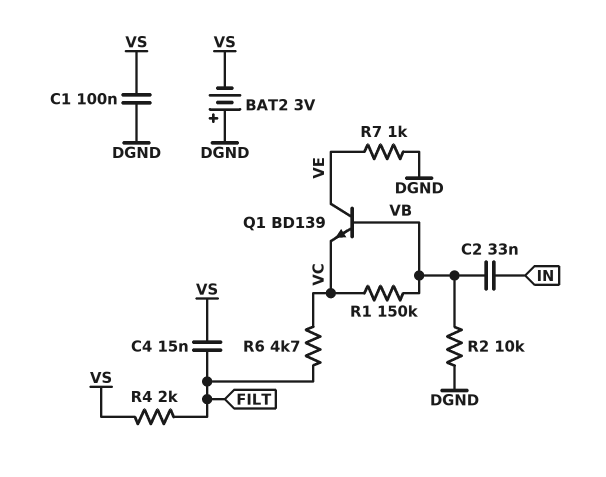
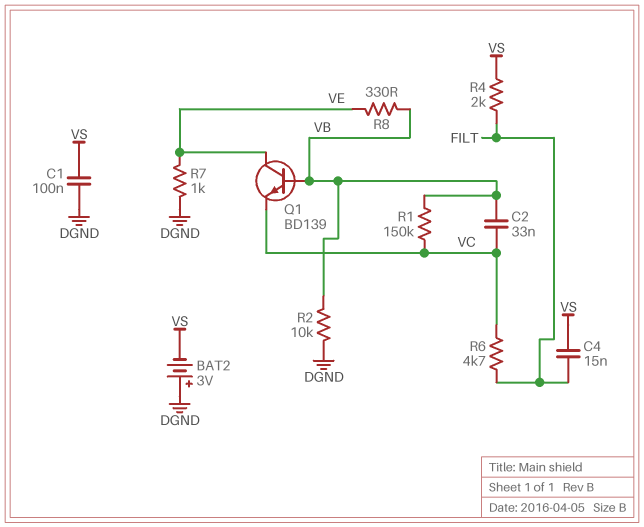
C2: 33nF (IN, VB) -> 33nF (VB, VC)
R8: none -> 330 (VB, VE)

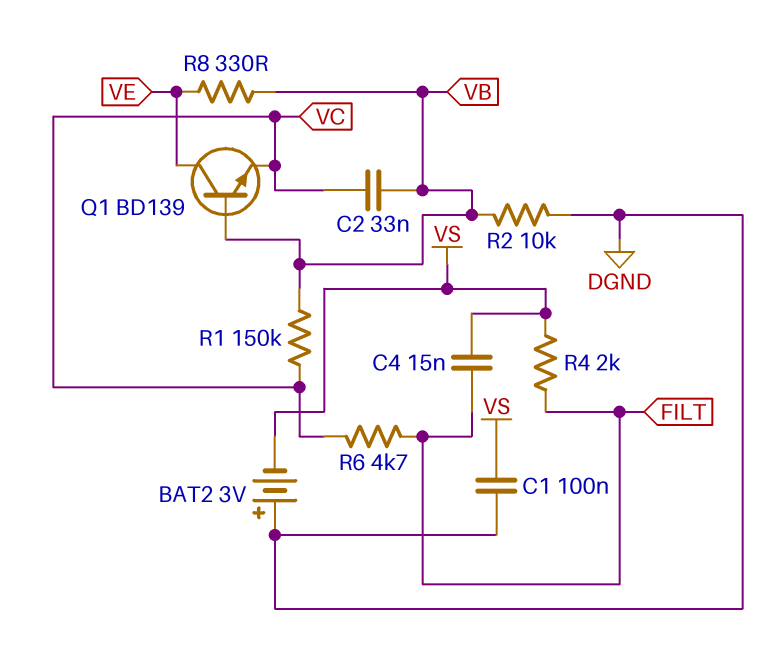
R7: 1k (DGND, VE) -> none

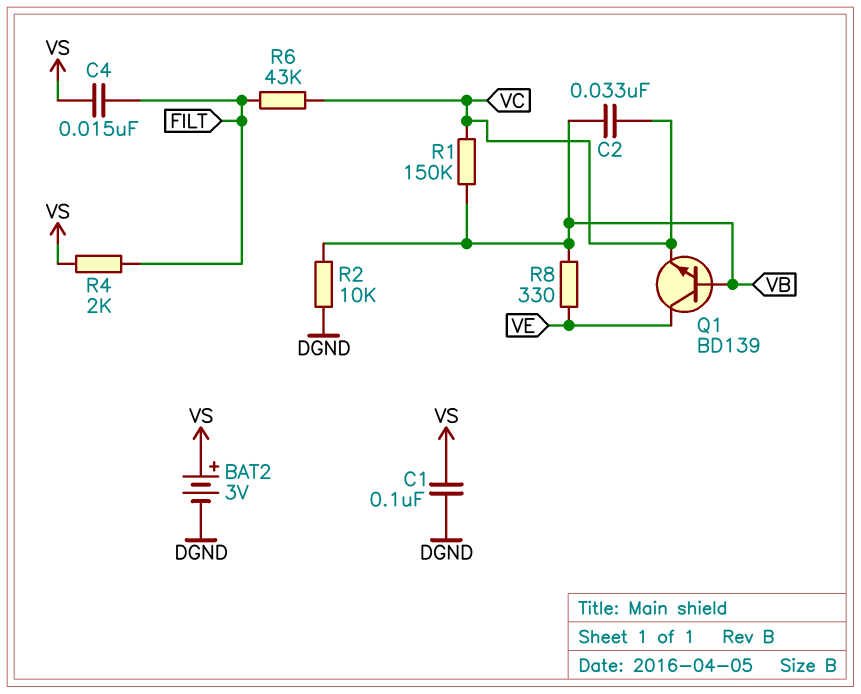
BAT2: 3V (plus DGND, minus VS) -> 3V (plus VS, minus DGND)
R6: 4.7k (FILT, VC) -> 43k (FILT, VC)

